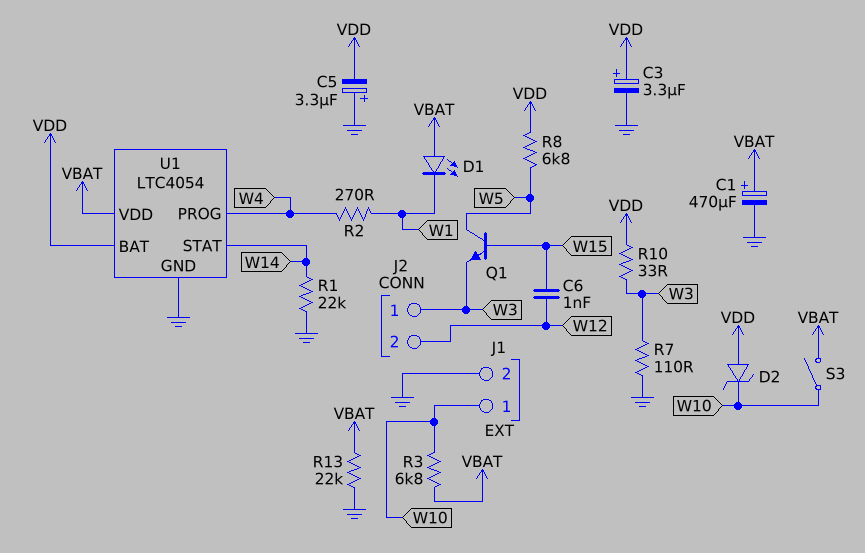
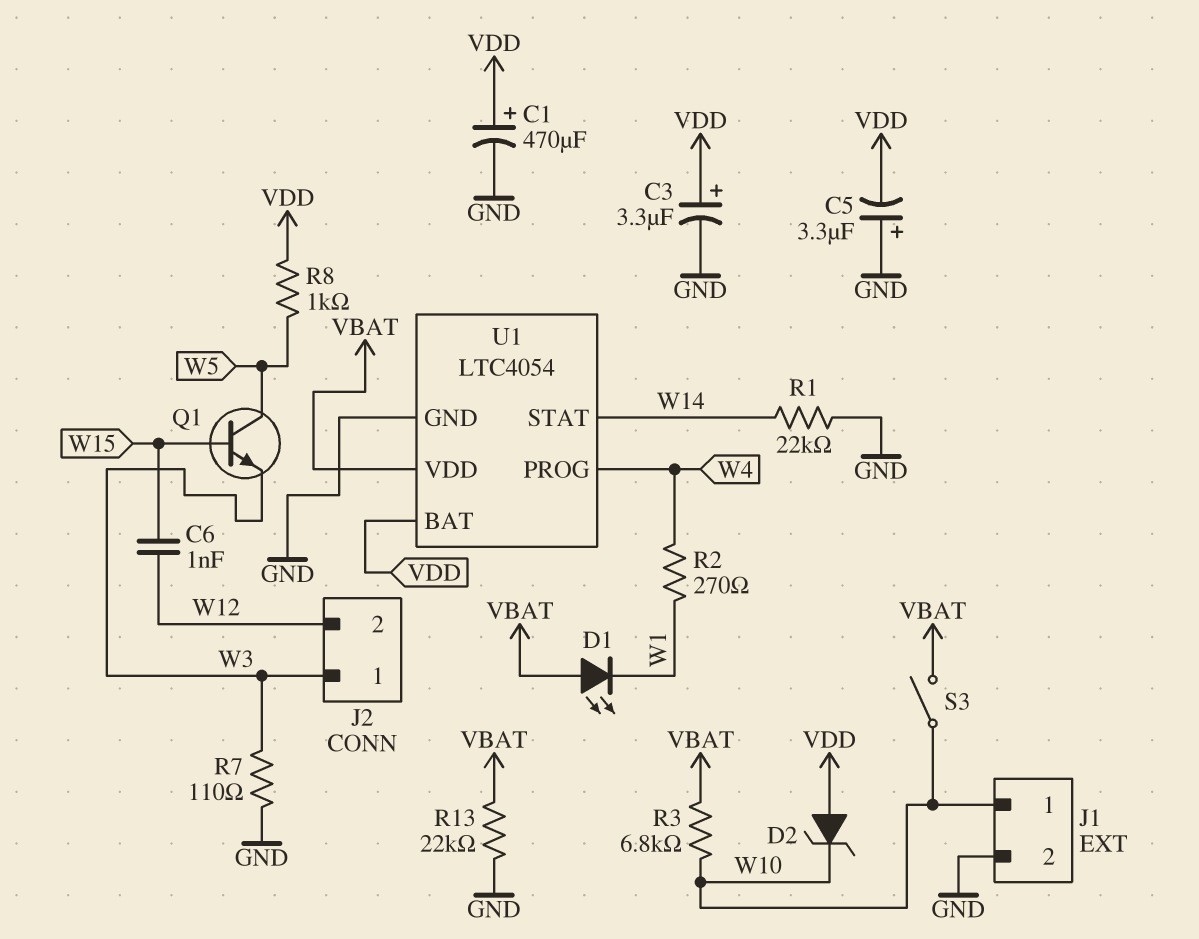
C1: 470uF (plus VBAT, minus GND) -> 470uF (plus VDD, minus GND)
R8: 6.8k (VDD, W5) -> 1k (VDD, W5)
R10: 33 (VDD, W3) -> none

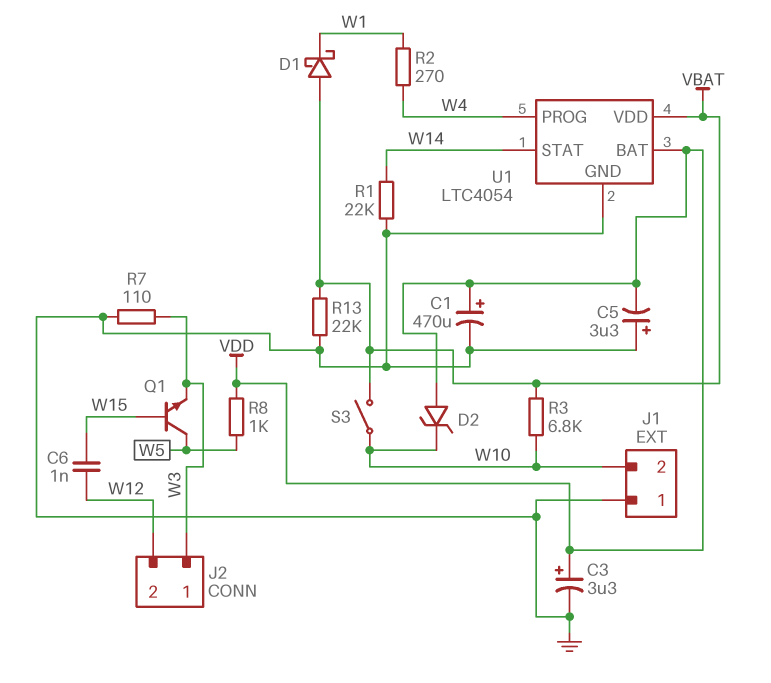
D1: LED (A VBAT, K W1) -> schottky (A VBAT, K W1)
J1 pin 1: W10 -> GND
J1 pin 2: GND -> W10

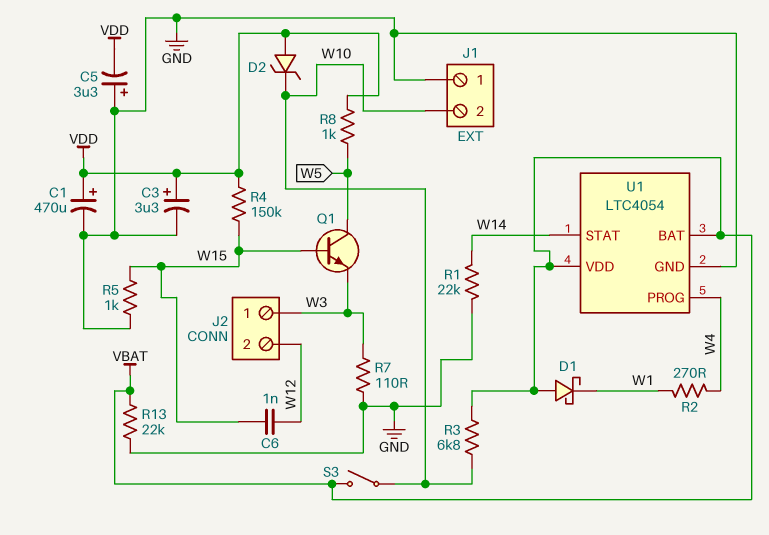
R4: none -> 150k (VDD, W15)
R5: none -> 1k (GND, W15)
U1 pin BAT: VDD -> VBAT

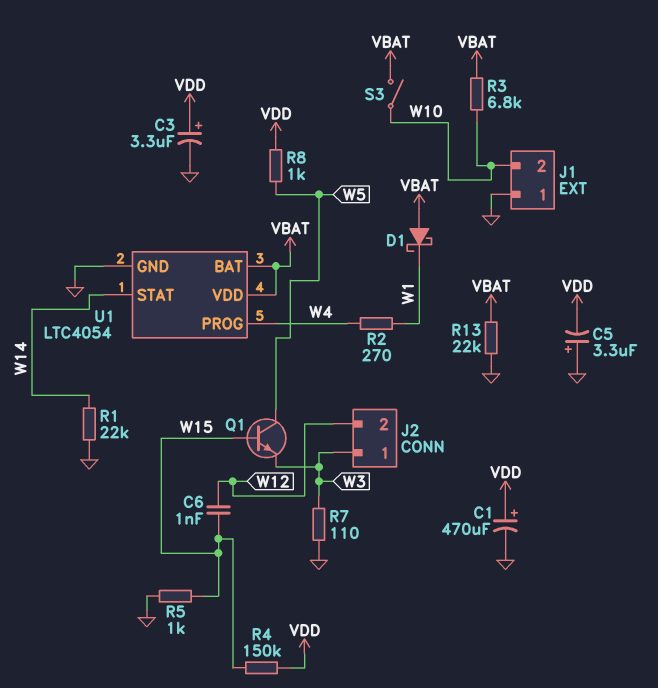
D2: zener (A VDD, K W10) -> none

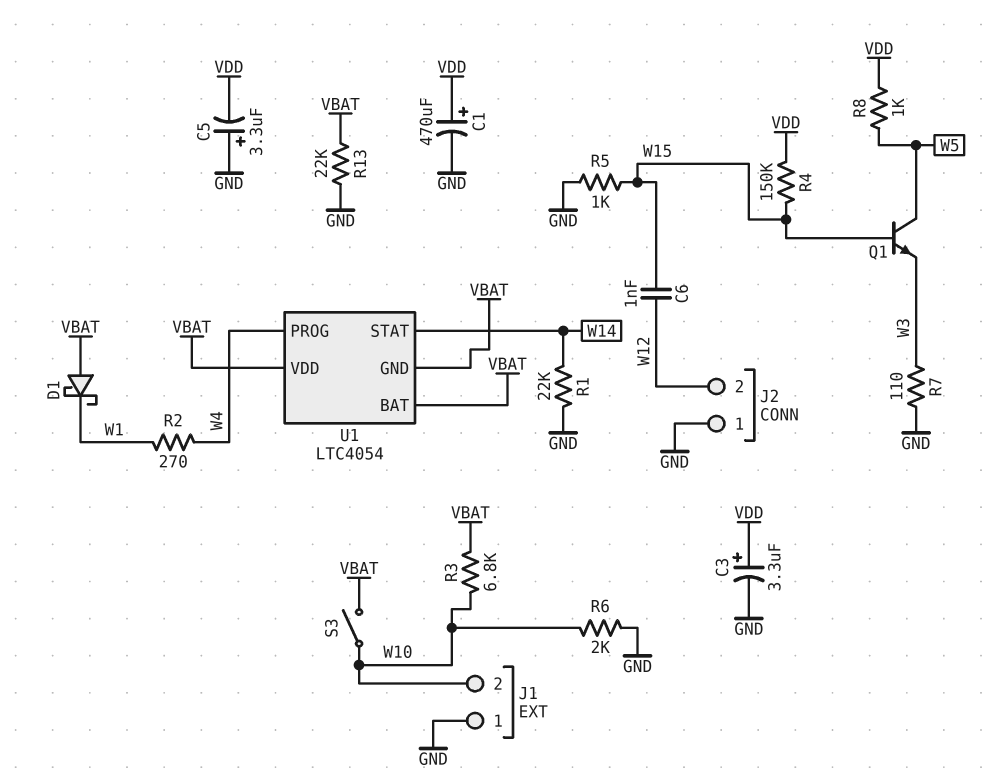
J2 pin 1: W3 -> GND
R6: none -> 2k (GND, W10)
U1 pin GND: GND -> VBAT

